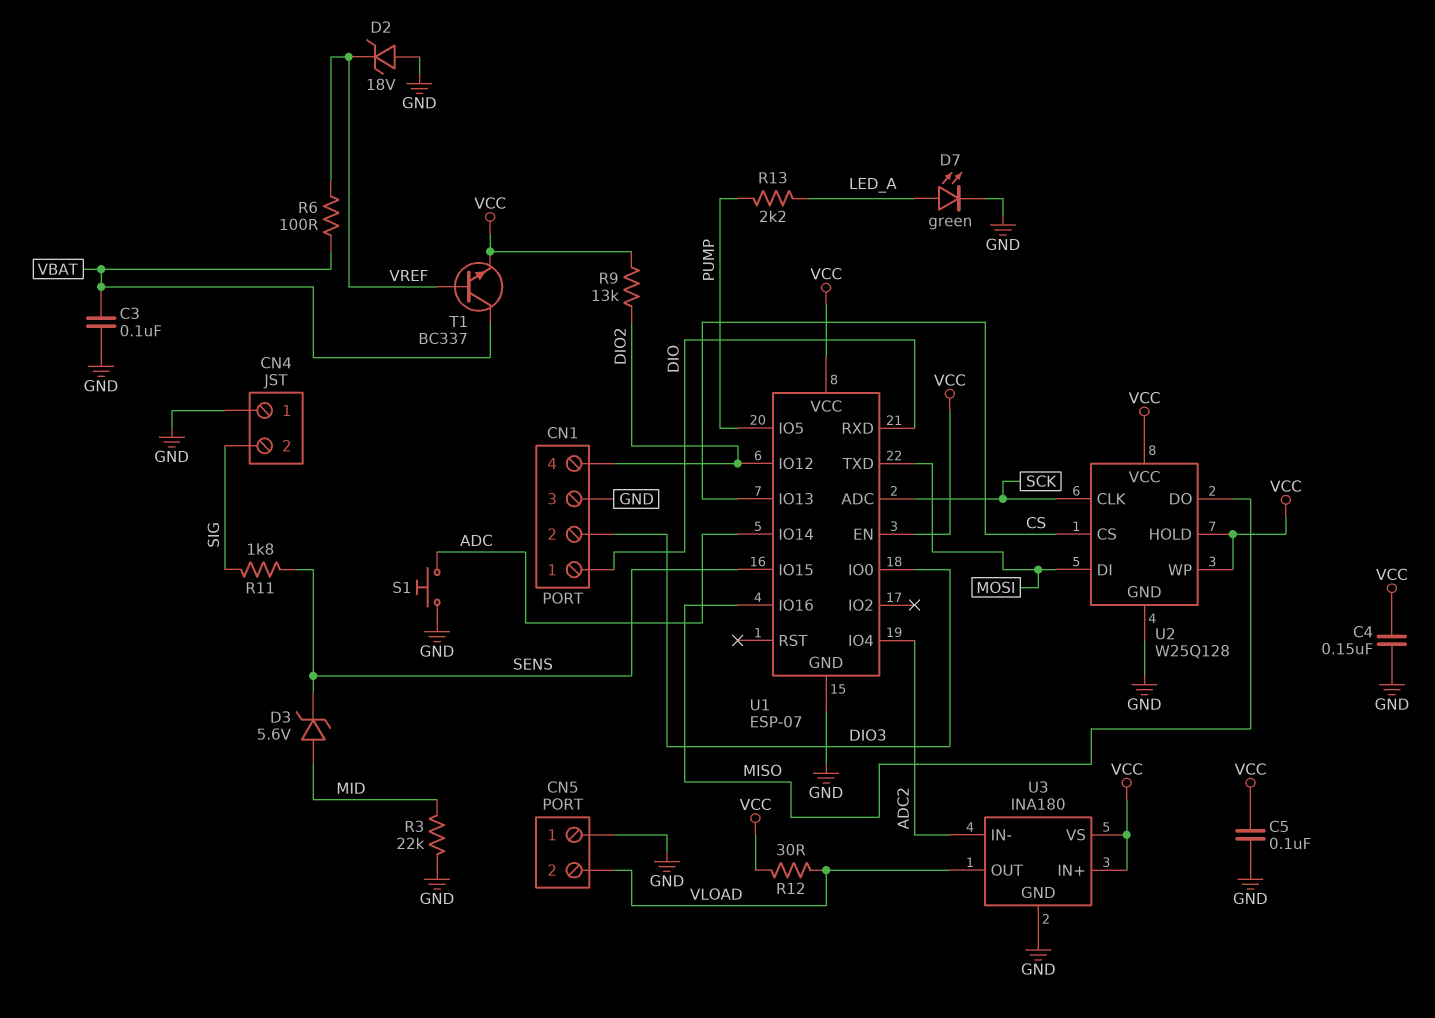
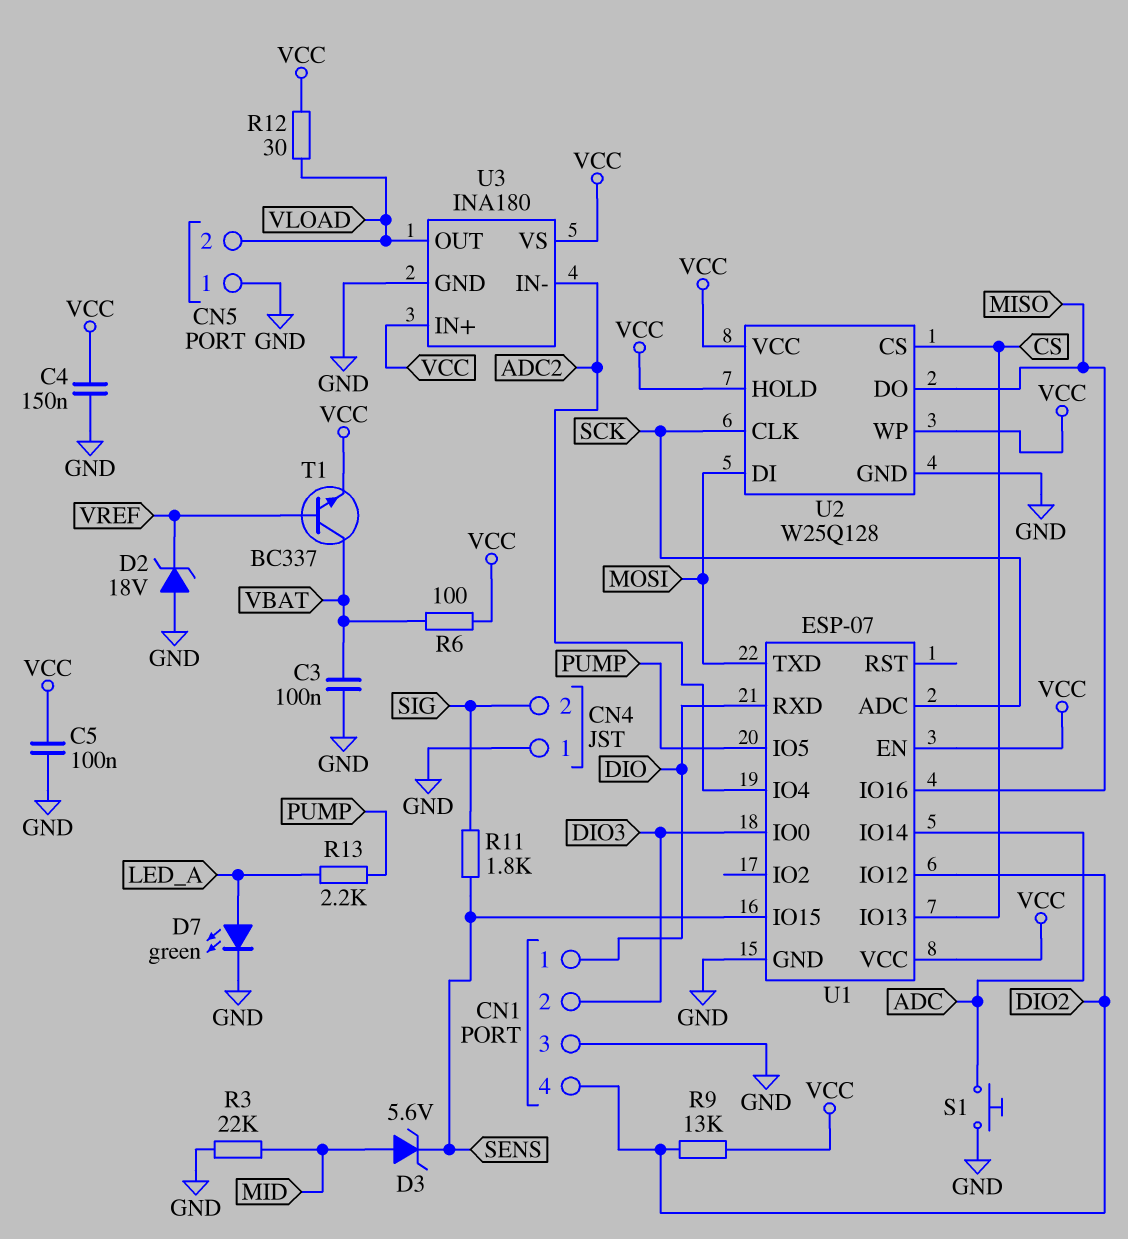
R6: 100 (VBAT, VREF) -> 100 (VBAT, VCC)

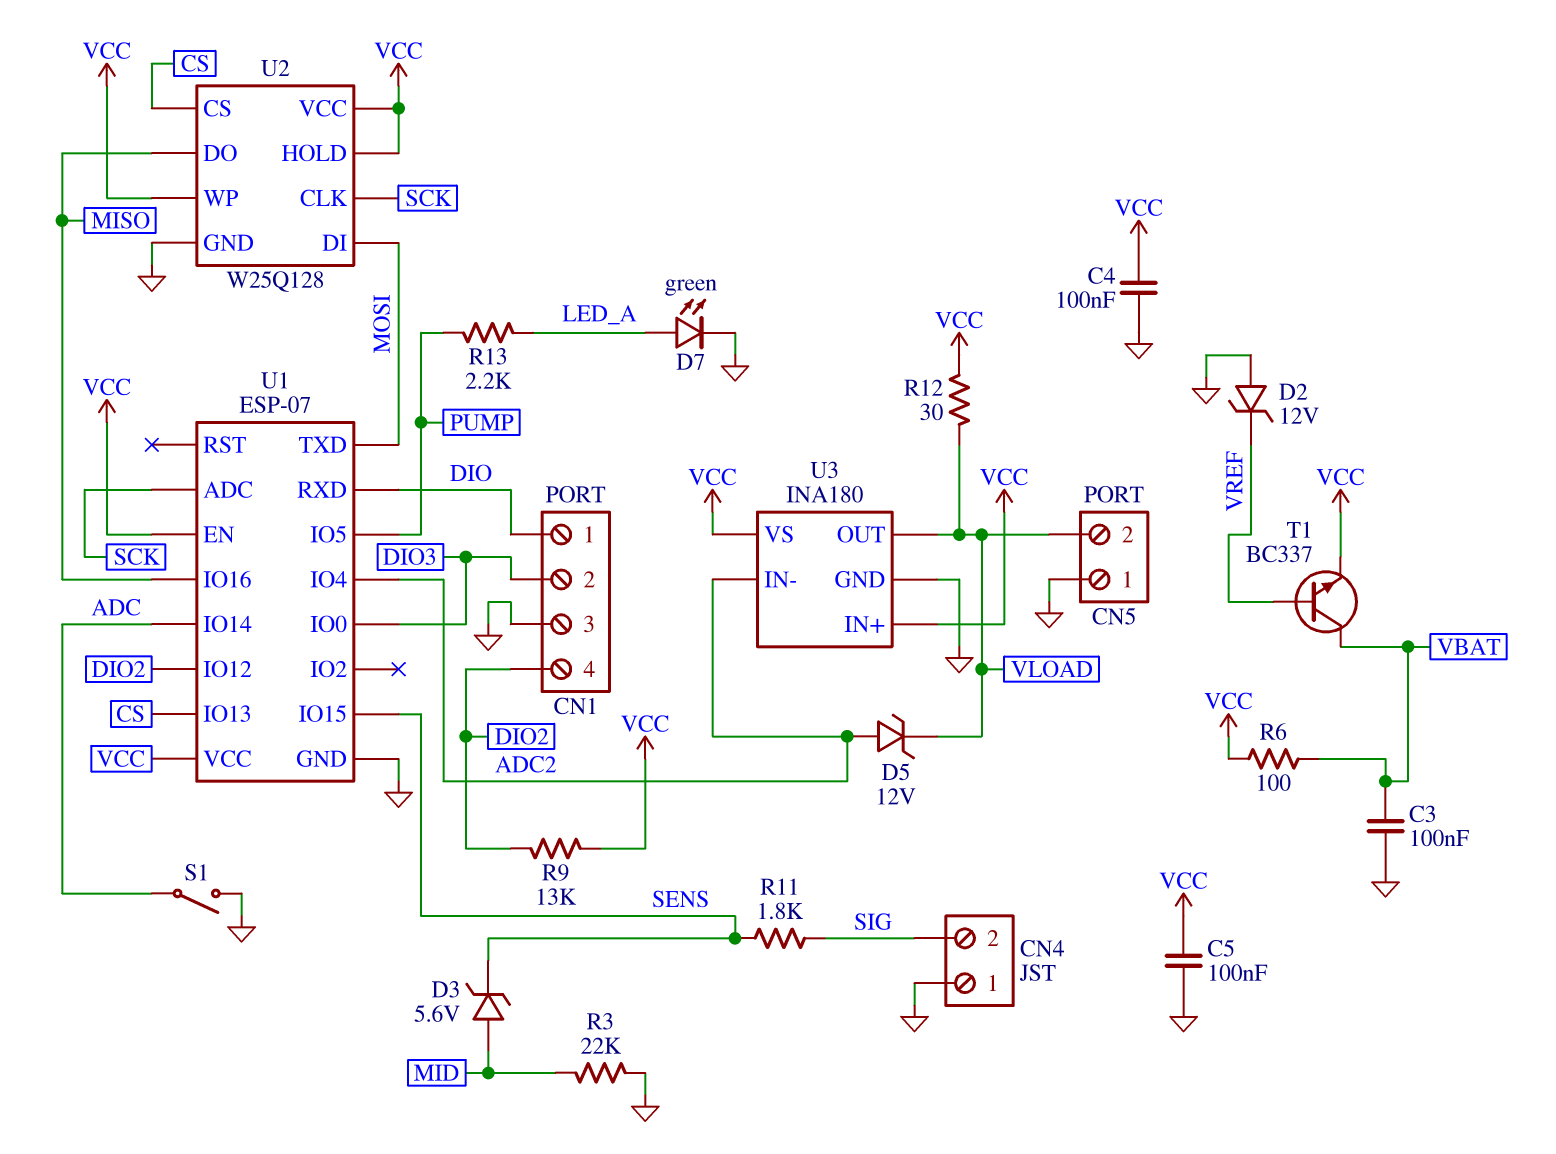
C4: 150nF (GND, VCC) -> 100nF (GND, VCC)
D2: zener 18V (A GND, K VREF) -> zener 12V (A GND, K VREF)
D5: none -> zener 12V (A ADC2, K VLOAD)
S1: button (ADC, GND) -> switch (ADC, GND)

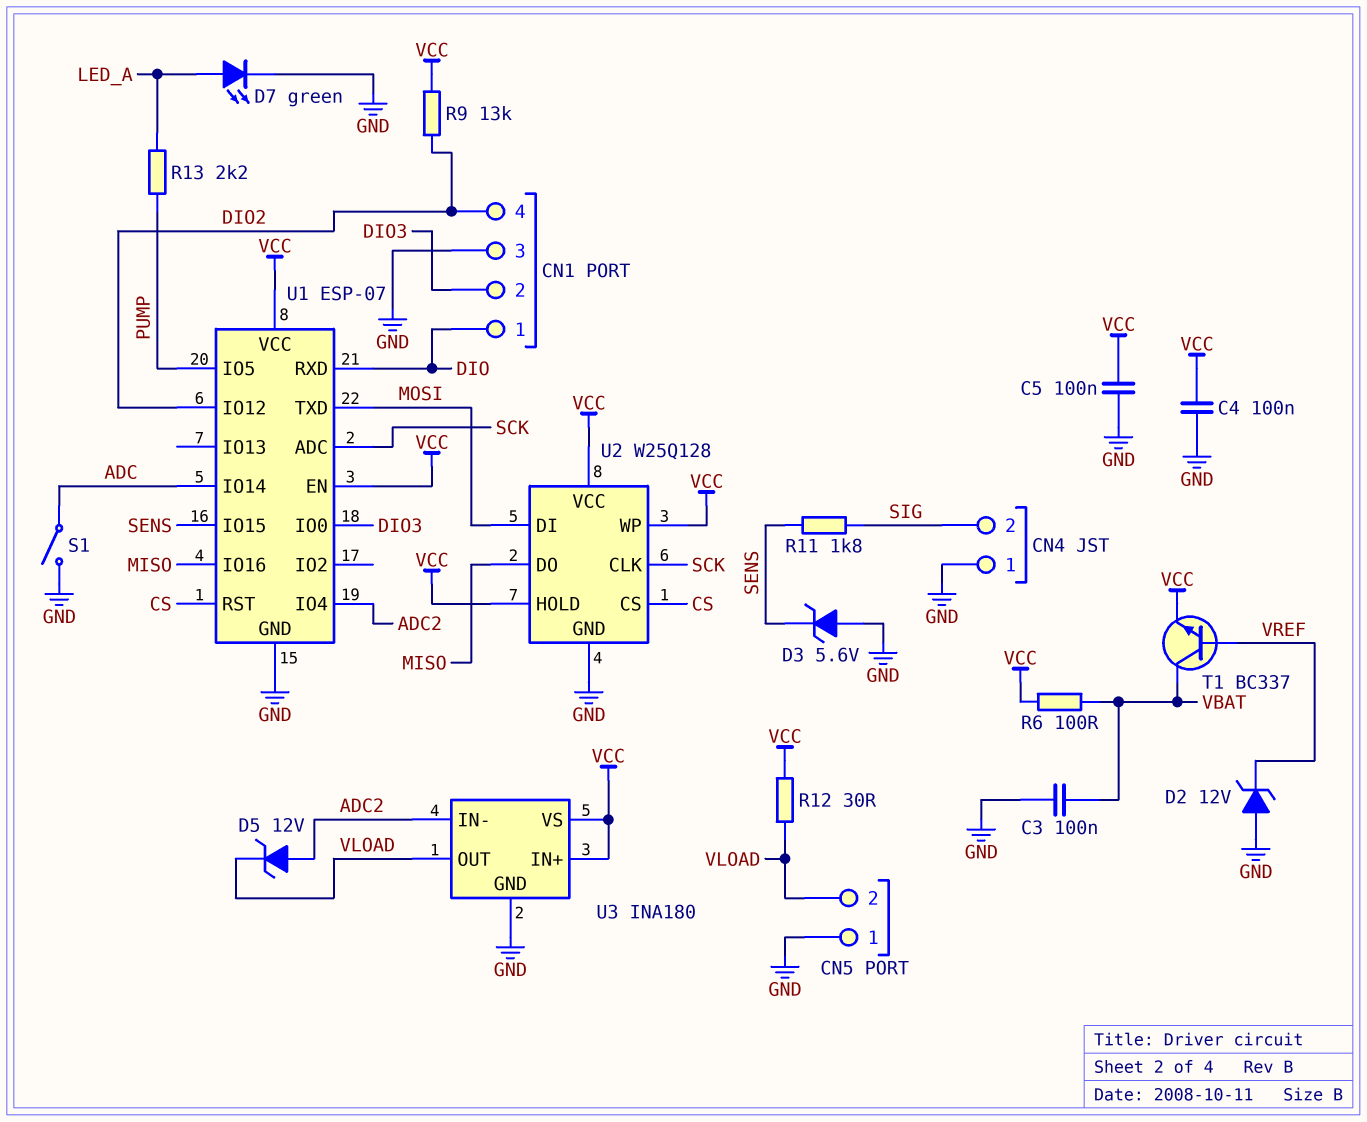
D3: zener 5.6V (A MID, K SENS) -> zener 5.6V (A GND, K SENS)
R3: 22k (GND, MID) -> none
U1 pin IO13: CS -> none
U1 pin RST: none -> CS

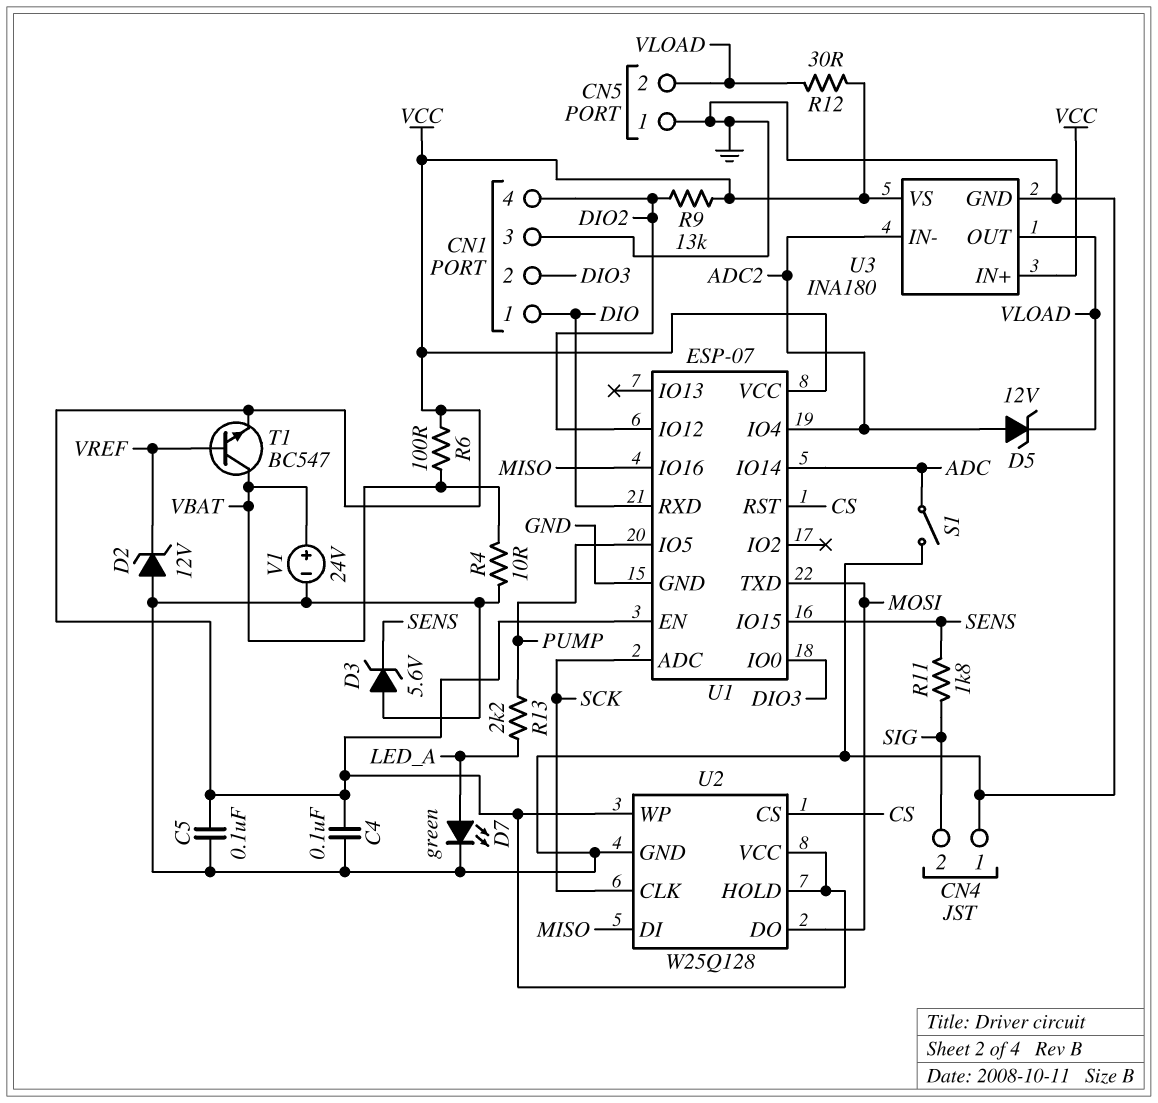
C3: 100nF (GND, VBAT) -> none
R4: none -> 10 (GND, VBAT)
T1: NPN BC337 (B VREF, C VBAT, E VCC) -> NPN BC547 (B VREF, C VBAT, E VCC)
U2 pin DI: MOSI -> MISO
U2 pin DO: MISO -> MOSI
V1: none -> 24V (plus VBAT, minus GND)

